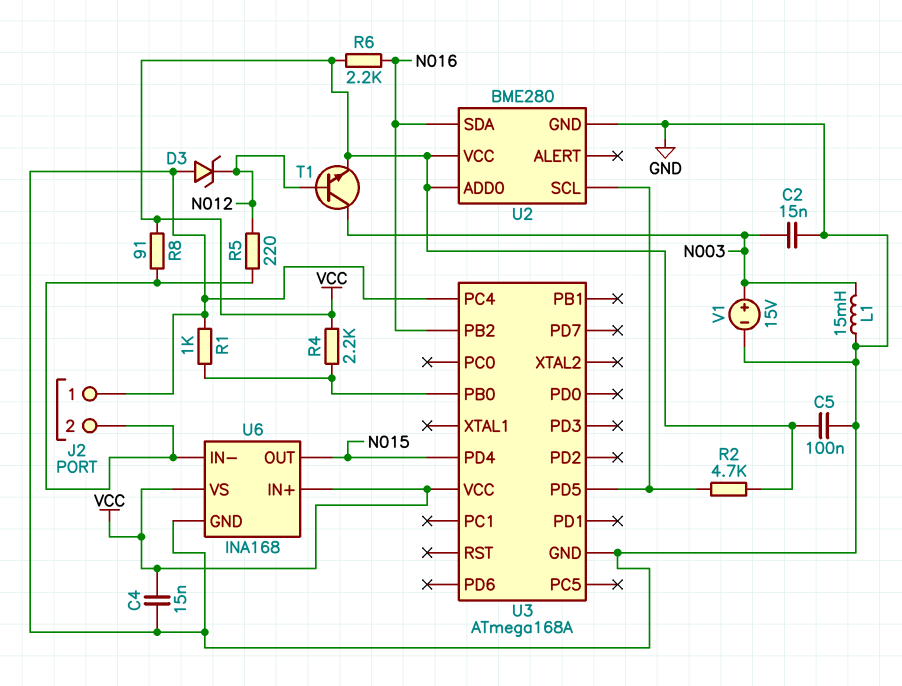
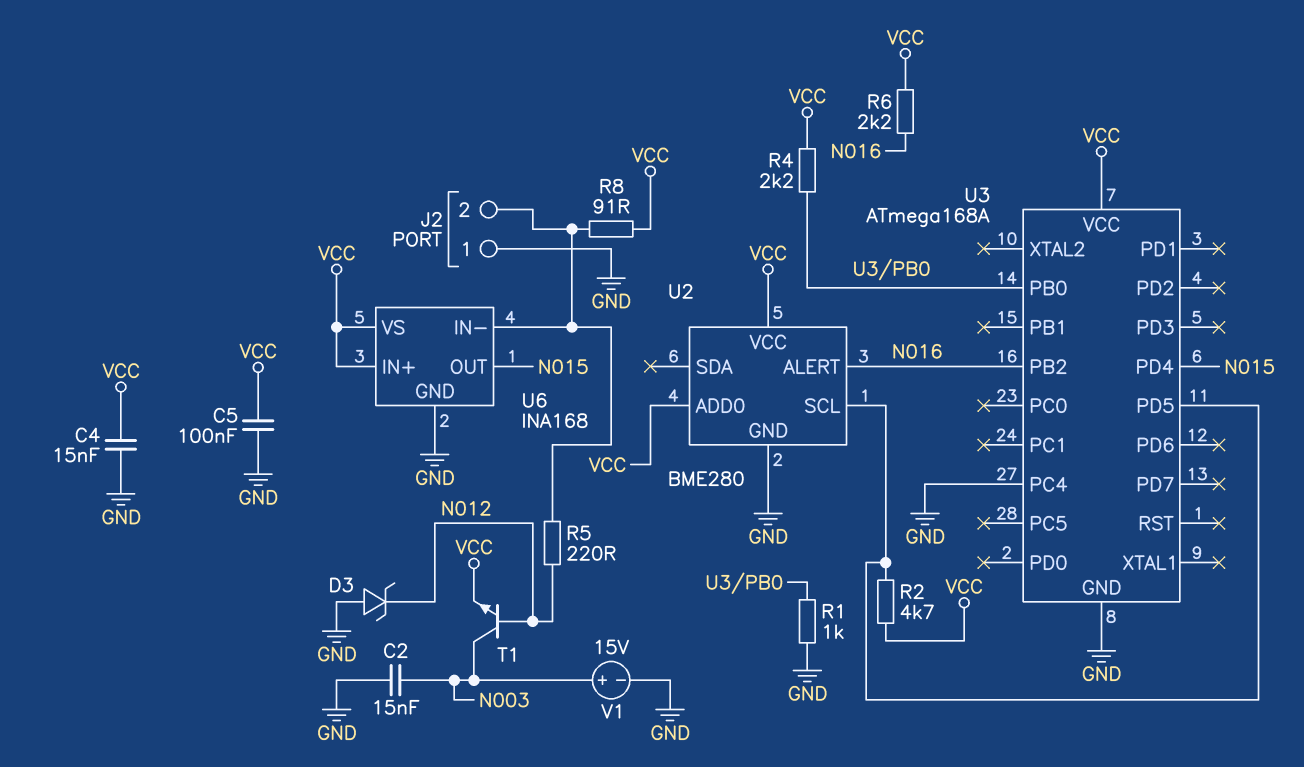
L1: 15mH (GND, N003) -> none
U2 pin ALERT: none -> N016
U2 pin SDA: N016 -> none

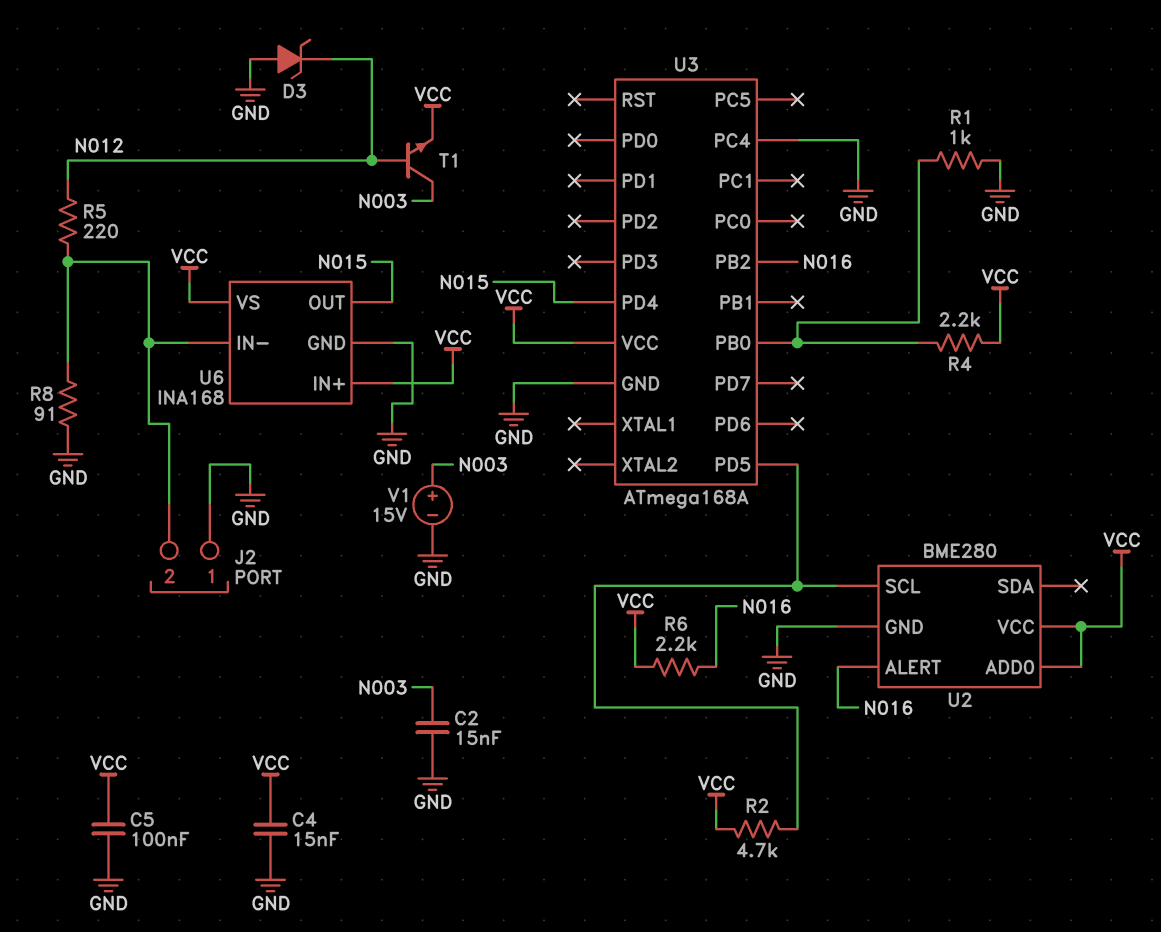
R8: 91 (J2/2, VCC) -> 91 (GND, J2/2)

